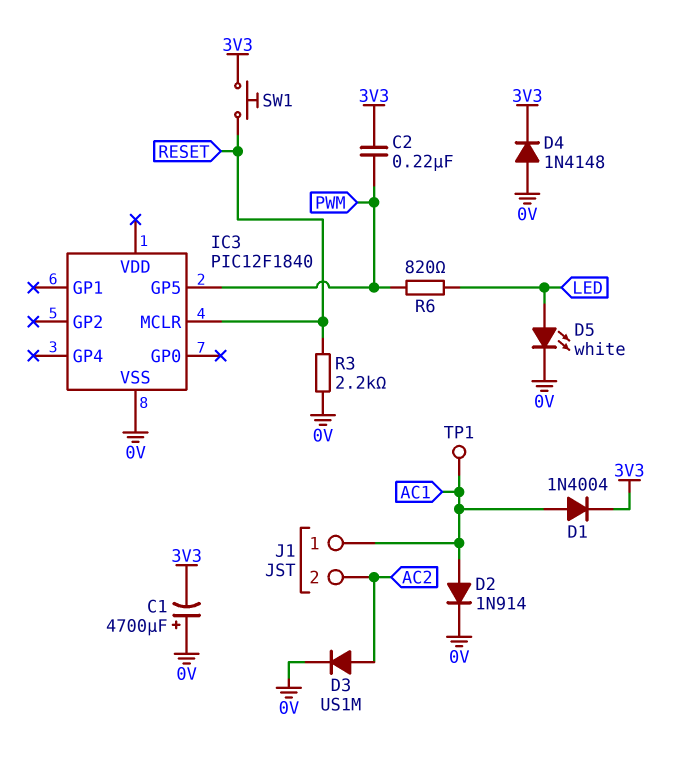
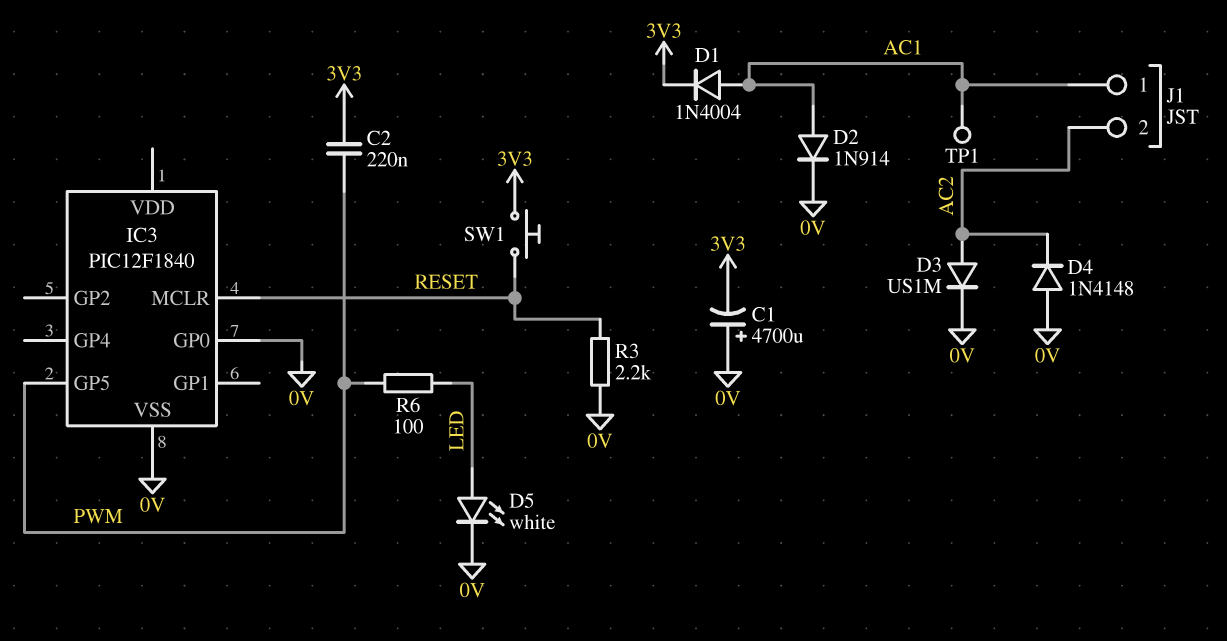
D4: diode 1N4148 (A 0V, K 3V3) -> diode 1N4148 (A 0V, K AC2)
IC3 pin GP0: none -> 0V
R6: 820 (LED, PWM) -> 100 (LED, PWM)

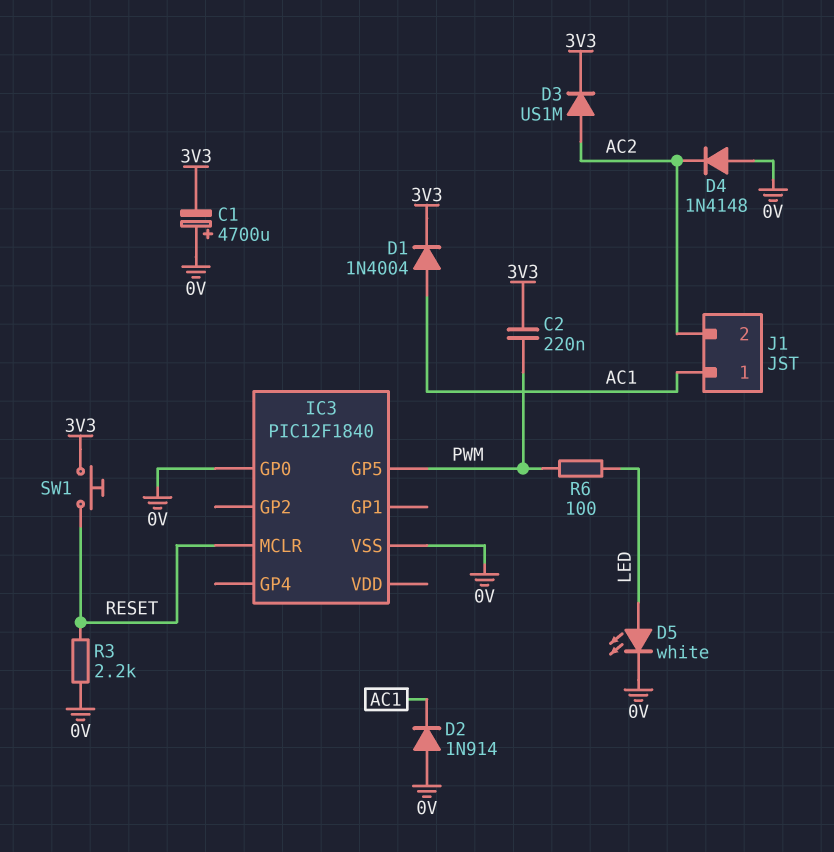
D2: diode 1N914 (A AC1, K 0V) -> diode 1N914 (A 0V, K AC1)
D3: diode US1M (A AC2, K 0V) -> diode US1M (A AC2, K 3V3)
TP1: test point (AC1) -> none

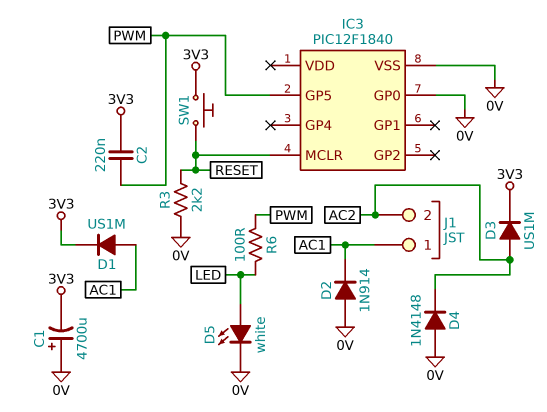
D1: diode 1N4004 (A AC1, K 3V3) -> diode US1M (A AC1, K 3V3)

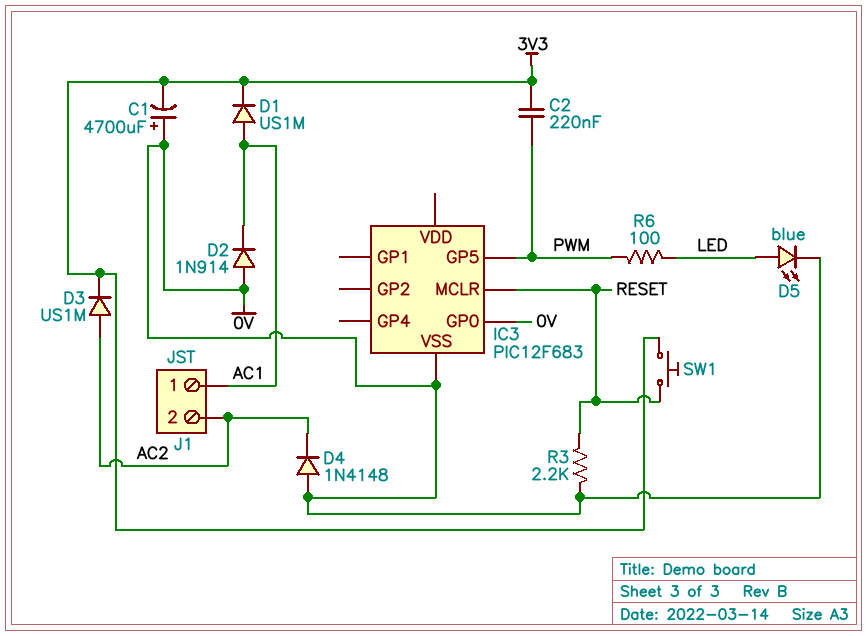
D5: LED white (A LED, K 0V) -> LED blue (A LED, K 0V)
IC3: PIC12F1840 -> PIC12F683

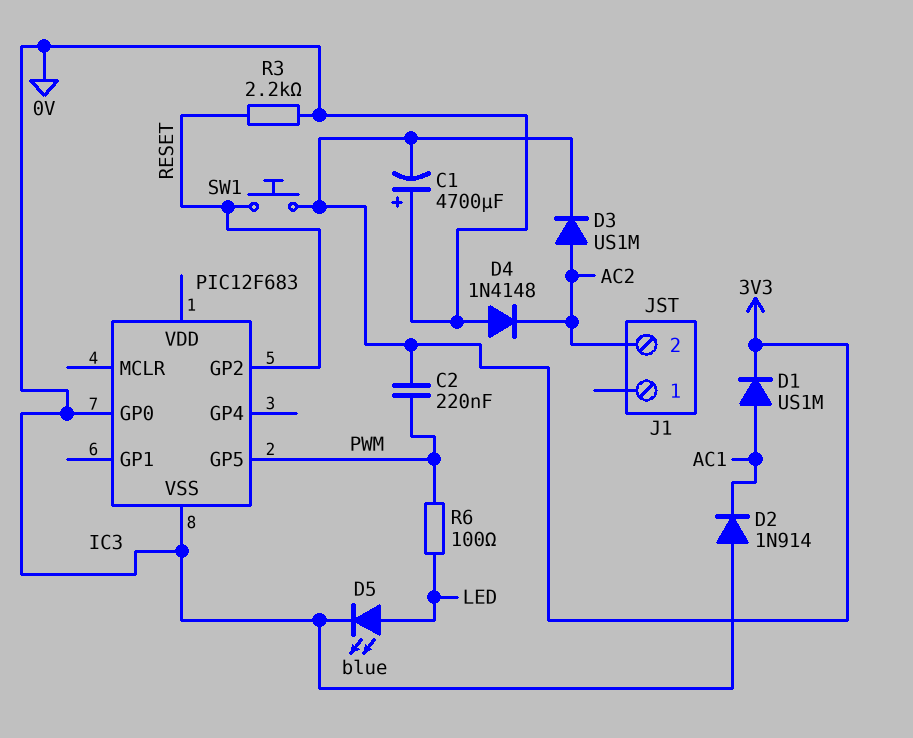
IC3 pin GP2: none -> RESET
IC3 pin MCLR: RESET -> none
J1 pin 1: AC1 -> none

